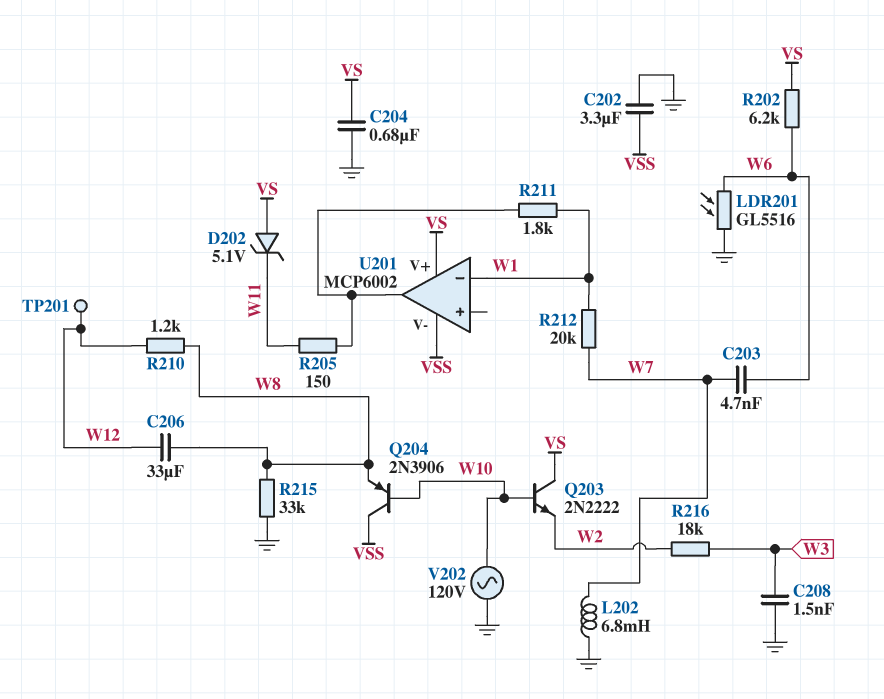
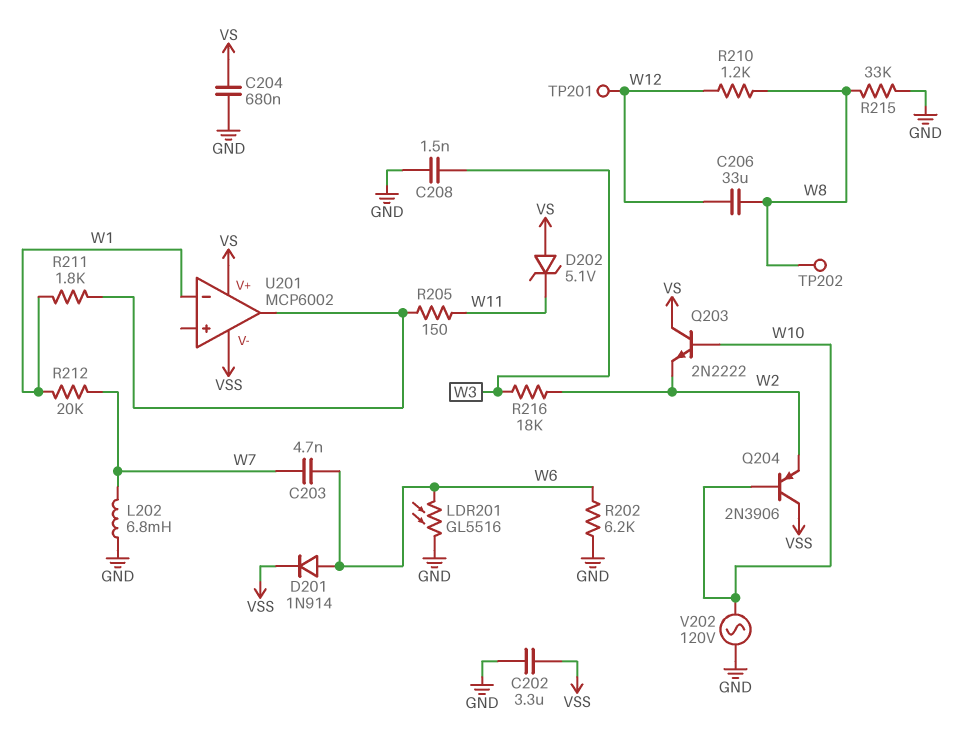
D201: none -> diode 1N914 (A W6, K VSS)
Q204: PNP 2N3906 (B W10, C VSS, E W8) -> PNP 2N3906 (B W10, C VSS, E W2)
R202: 6.2k (VS, W6) -> 6.2k (GND, W6)
TP202: none -> test point (W8)

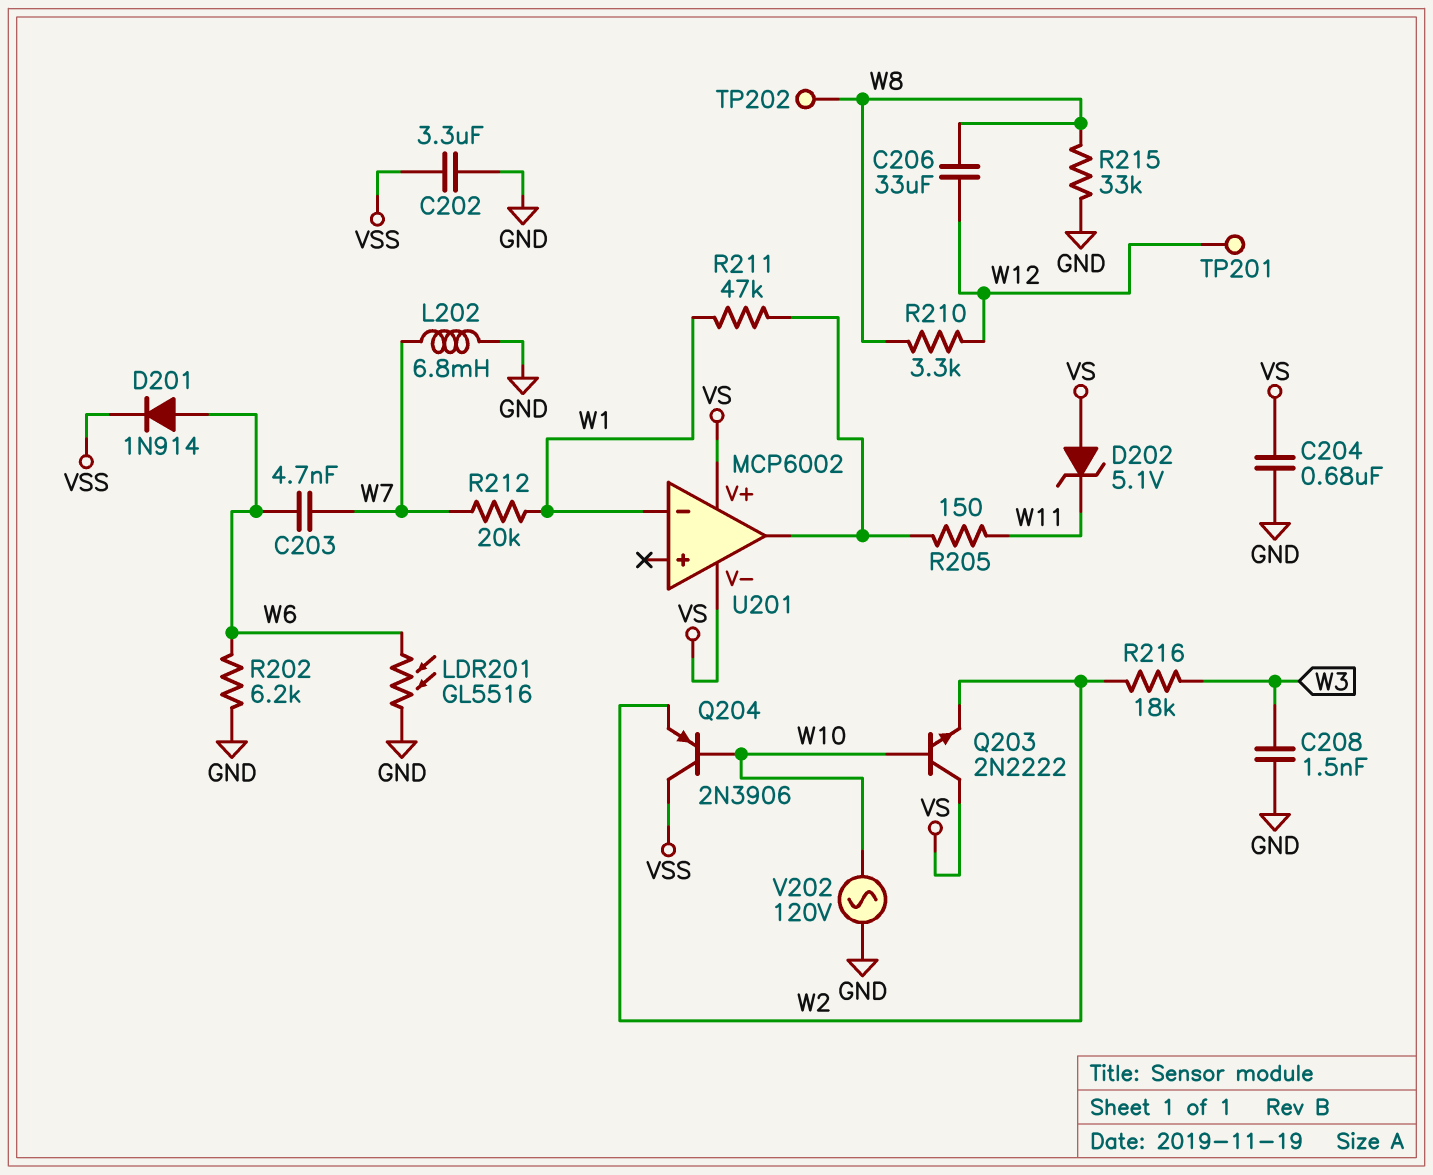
R210: 1.2k (W8, W12) -> 3.3k (W8, W12)
R211: 1.8k (U201/out, W1) -> 47k (U201/out, W1)
U201 pin V-: VSS -> VS

